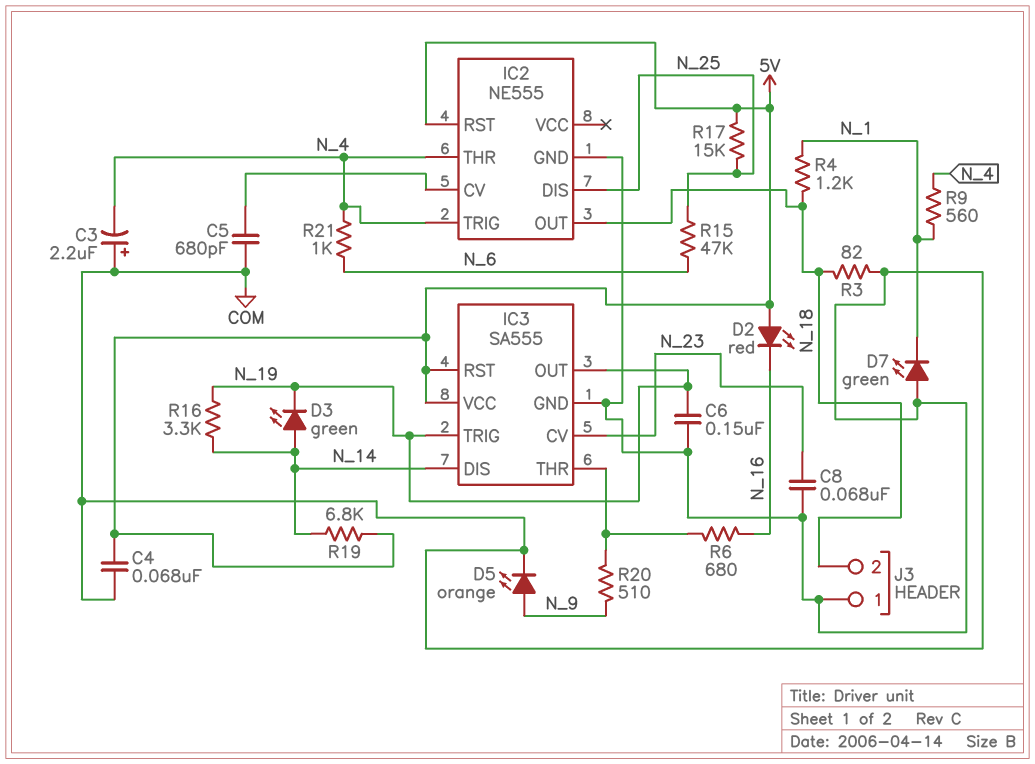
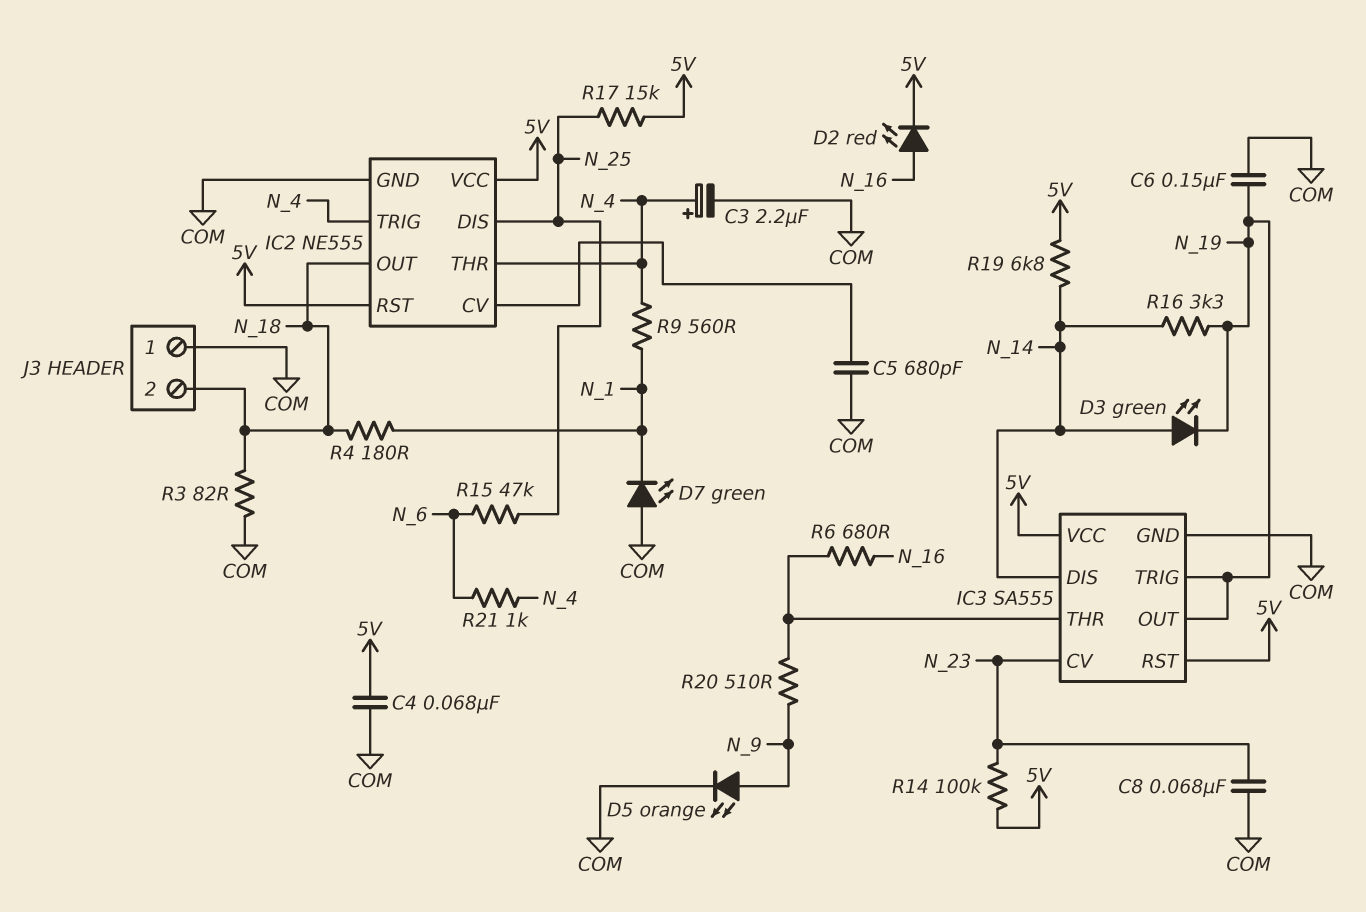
C3: 2.2uF (plus COM, minus N_4) -> 2.2uF (plus N_4, minus COM)
D2: LED red (A 5V, K N_16) -> LED red (A N_16, K 5V)
IC2 pin VCC: none -> 5V
R4: 1.2k (N_1, N_18) -> 180 (N_1, N_18)
R14: none -> 100k (5V, N_23)

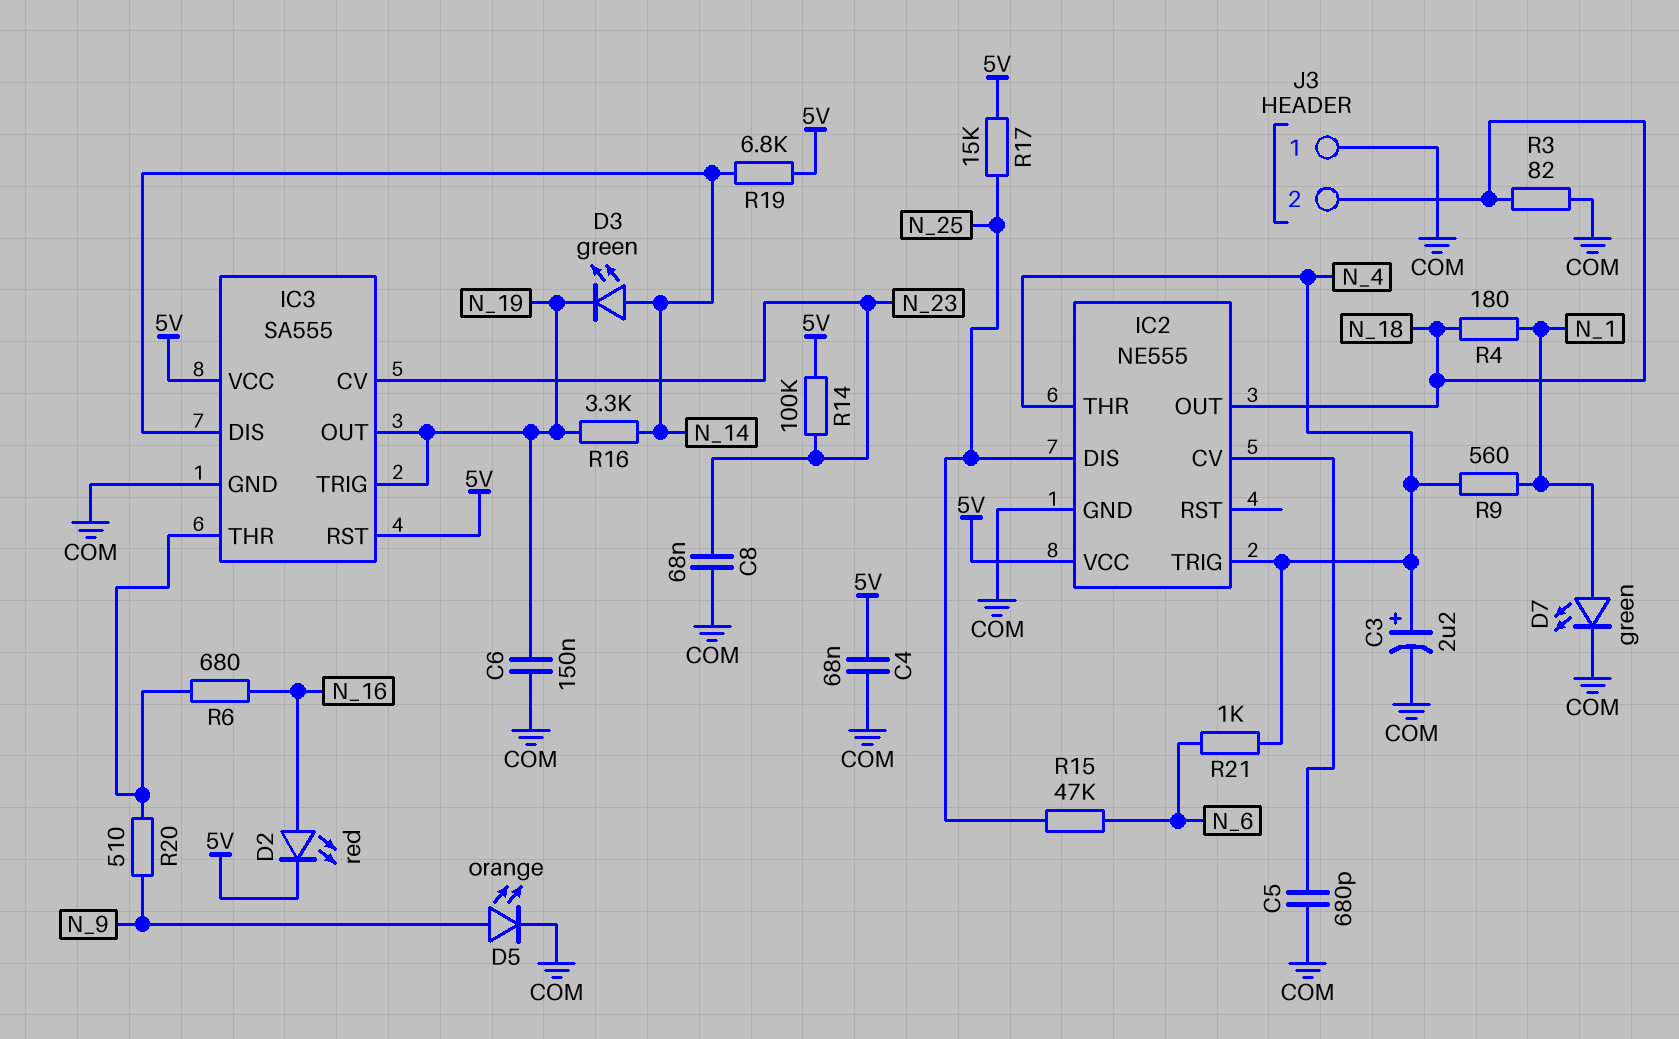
D7: LED green (A COM, K N_1) -> LED green (A N_1, K COM)
IC2 pin RST: 5V -> none

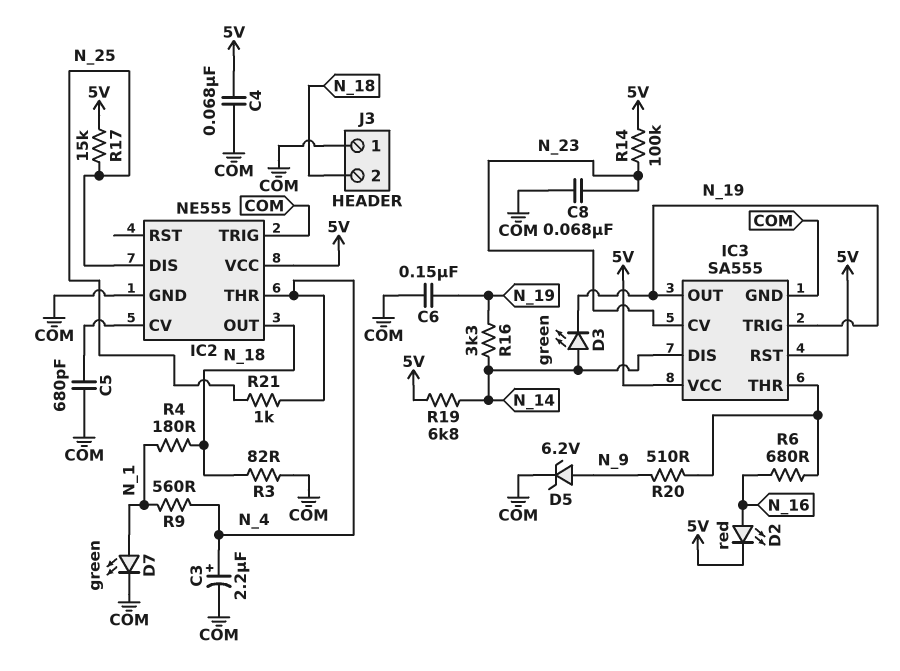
D5: LED orange (A N_9, K COM) -> zener 6.2V (A N_9, K COM)
IC2 pin TRIG: N_4 -> COM
R15: 47k (N_6, N_25) -> none
R21: 1k (N_4, N_6) -> 1k (N_4, N_25)

